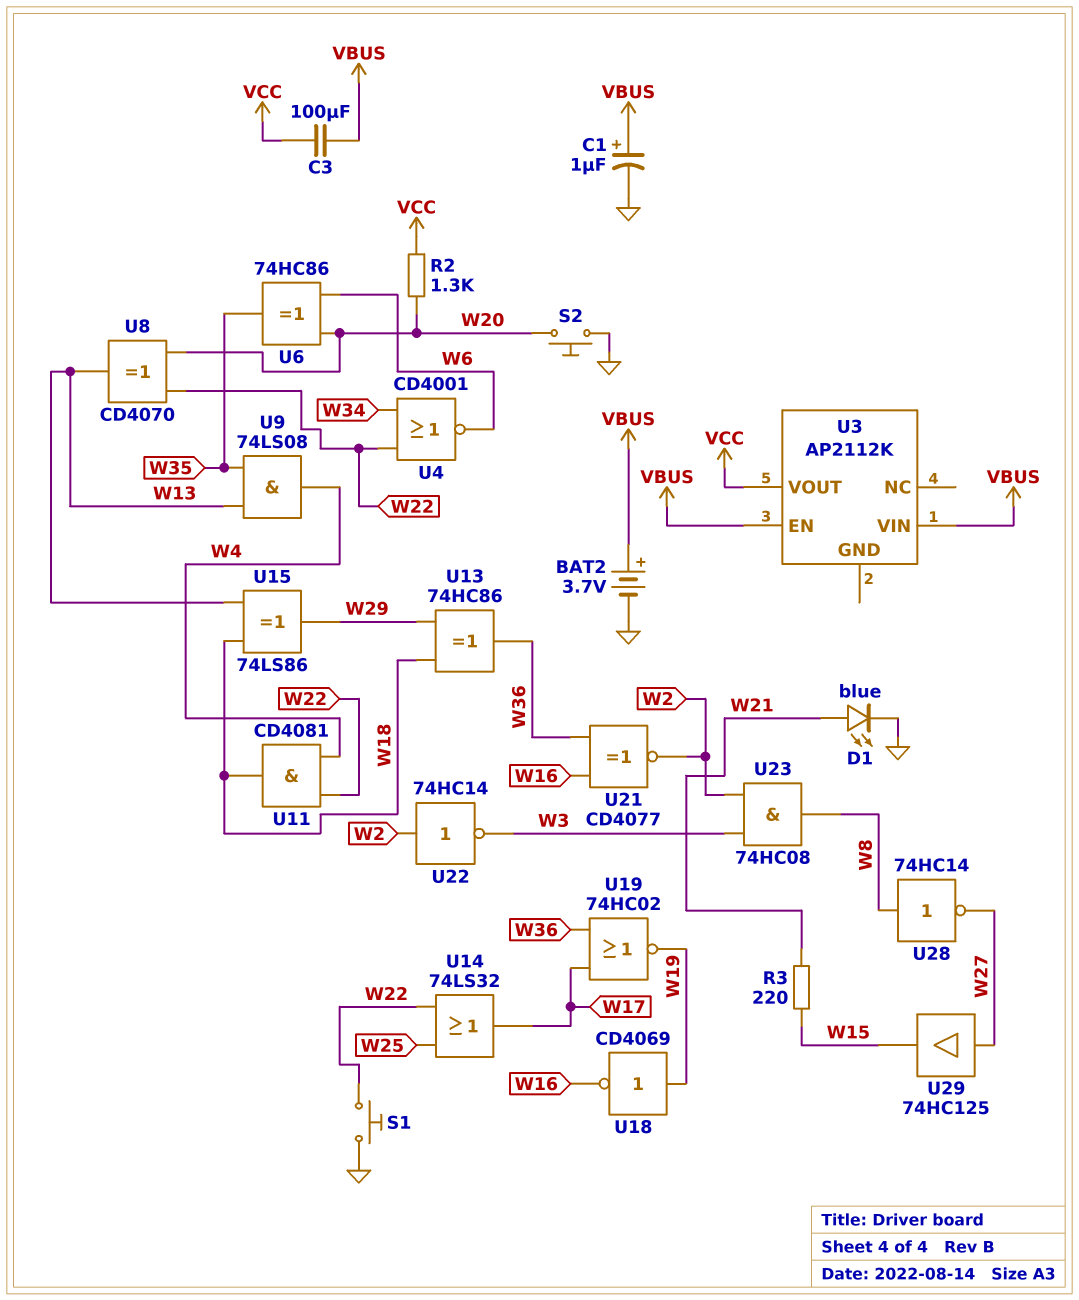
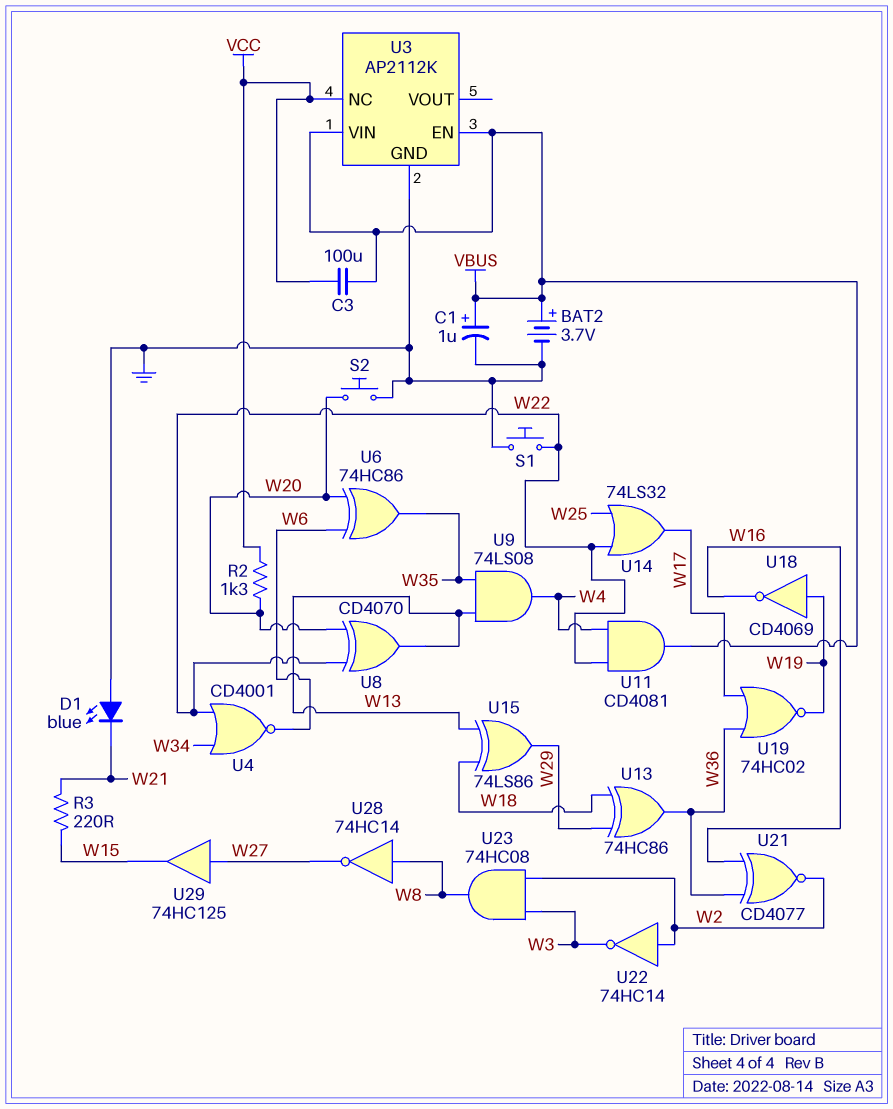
D1: LED blue (A W21, K GND) -> LED blue (A GND, K W21)
U3 pin GND: none -> GND
U3 pin NC: none -> VCC
U3 pin VOUT: VCC -> none
U11: AND CD4081 (in W4, in W22, out W18) -> AND CD4081 (in W4, in W22, out VBUS)

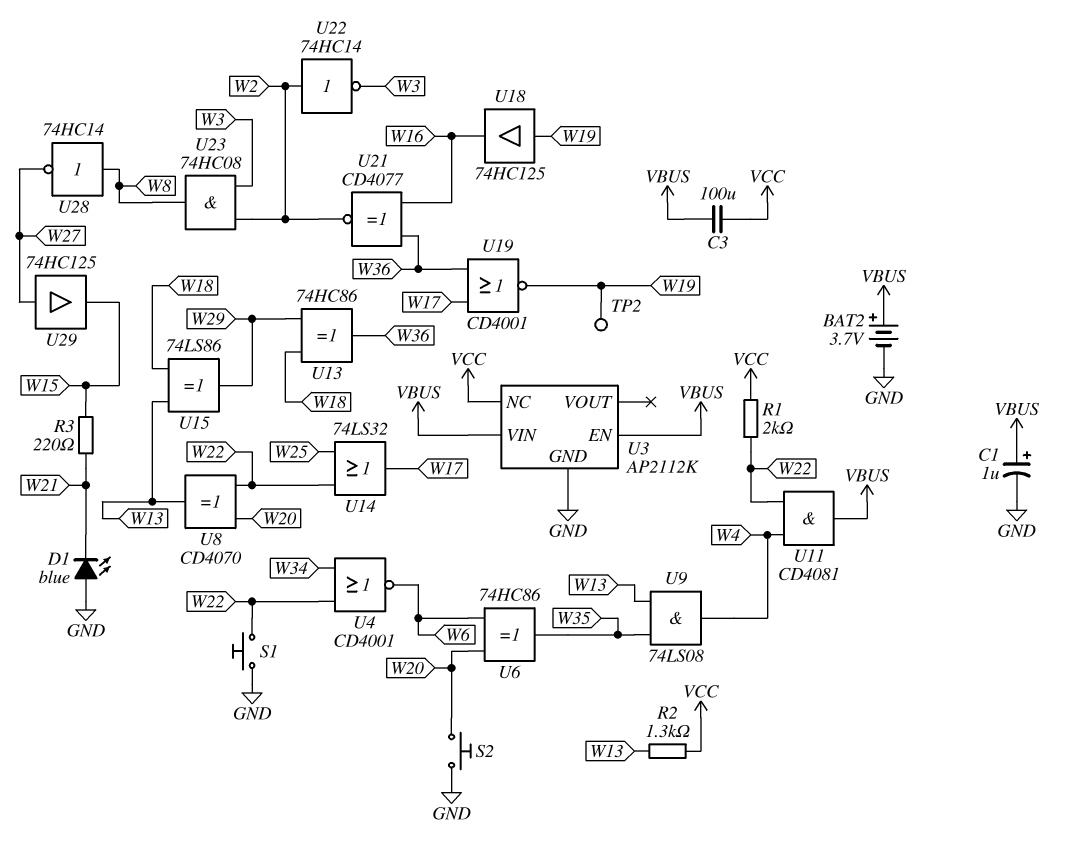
R1: none -> 2k (VCC, W22)
R2: 1.3k (VCC, W20) -> 1.3k (VCC, W13)
TP2: none -> test point (W19)
U18: NOT CD4069 (in W19, out W16) -> buffer 74HC125 (in W19, out W16)
U19: NOR 74HC02 (in W17, in W36, out W19) -> NOR CD4001 (in W17, in W36, out W19)

